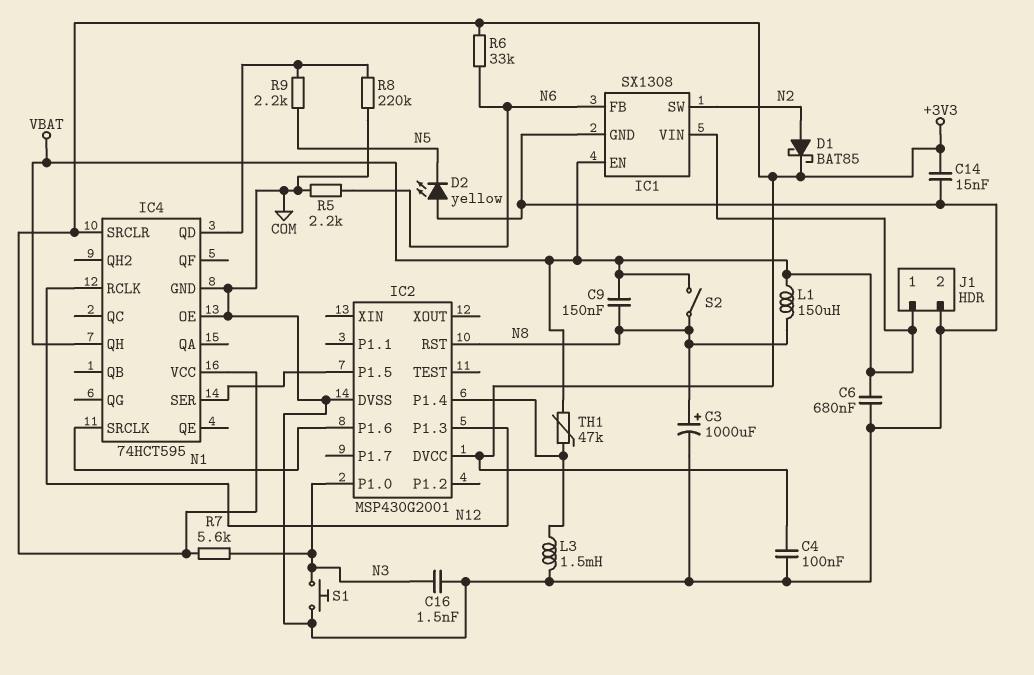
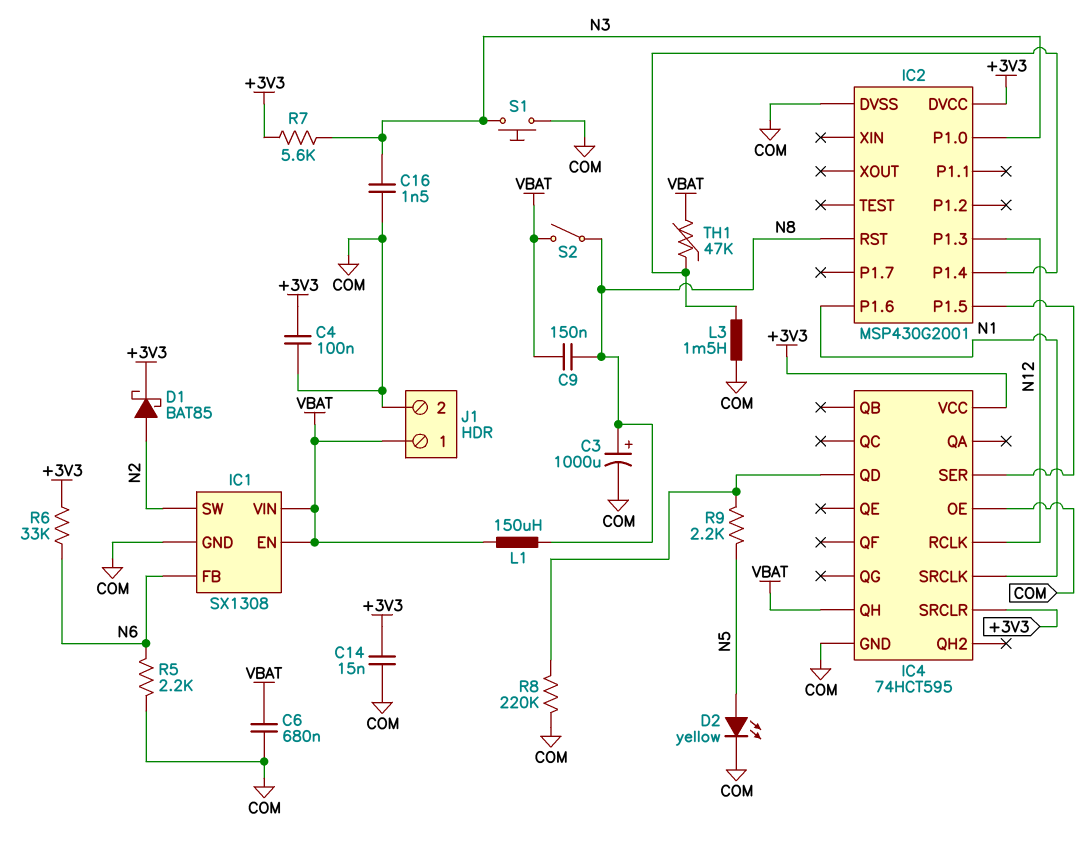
D2: LED yellow (A COM, K N5) -> LED yellow (A N5, K COM)

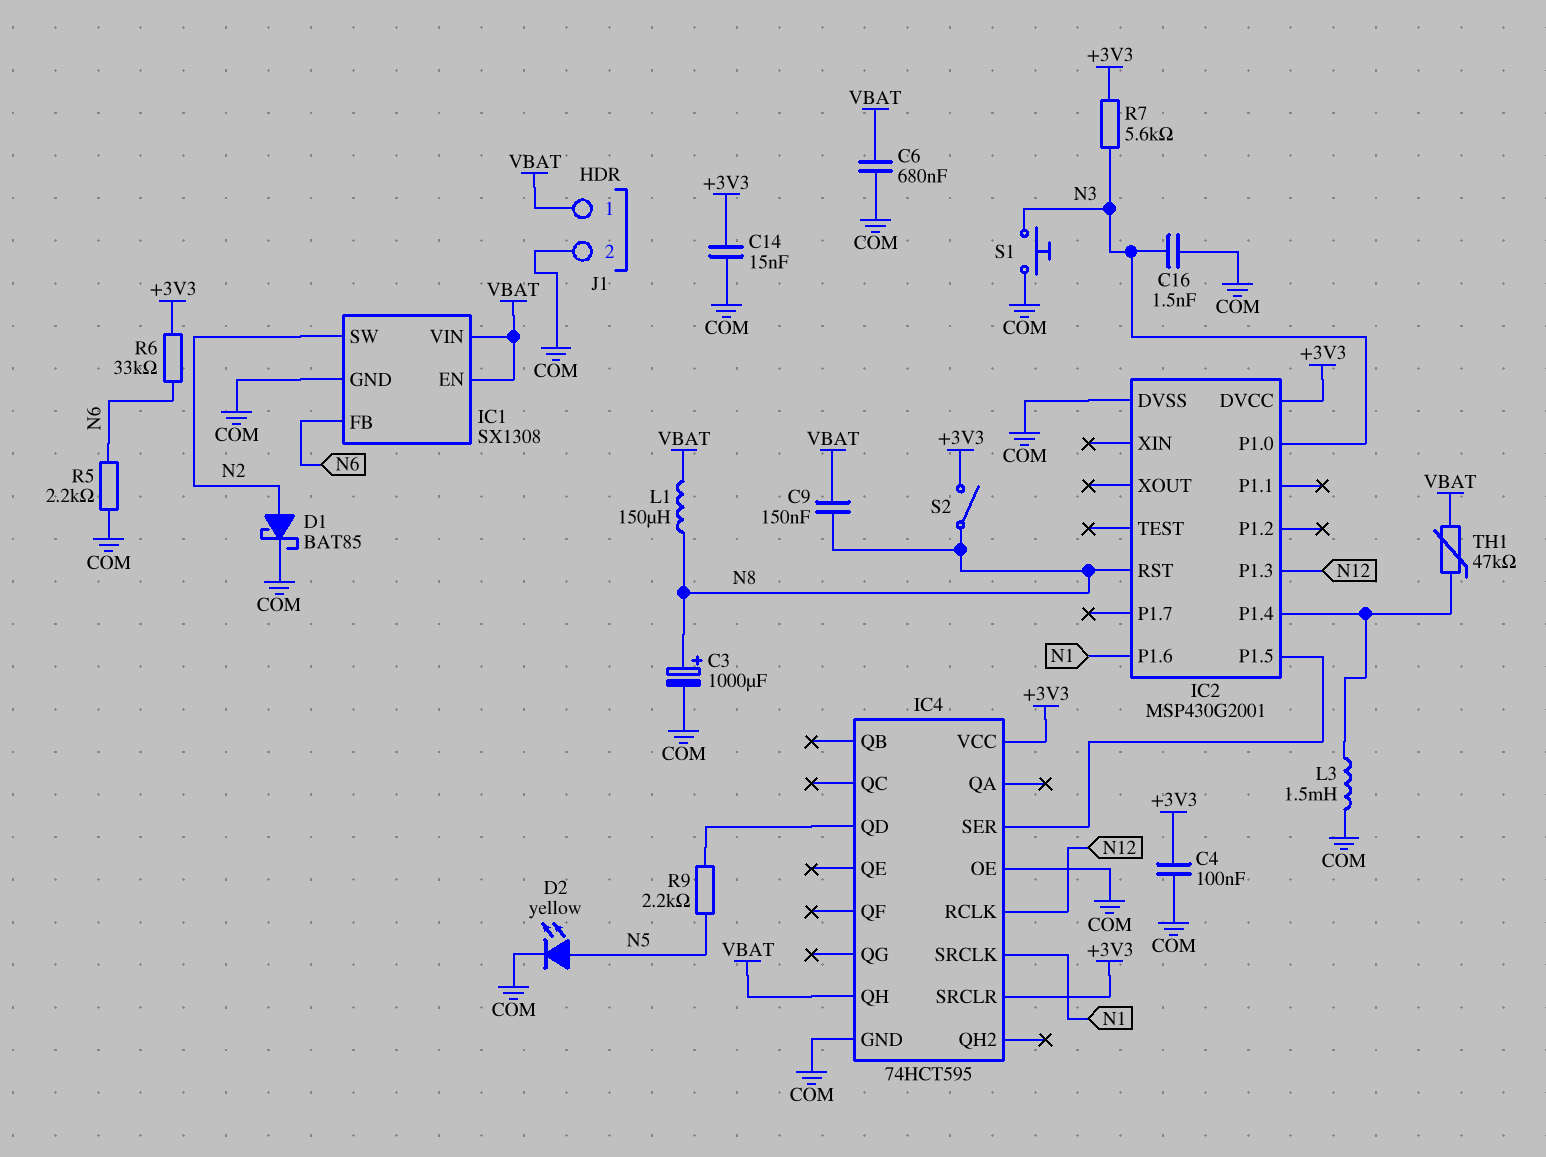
D1: schottky BAT85 (A N2, K +3V3) -> schottky BAT85 (A N2, K COM)
R8: 220k (COM, IC4/QD) -> none
S2: switch (N8, VBAT) -> switch (+3V3, N8)

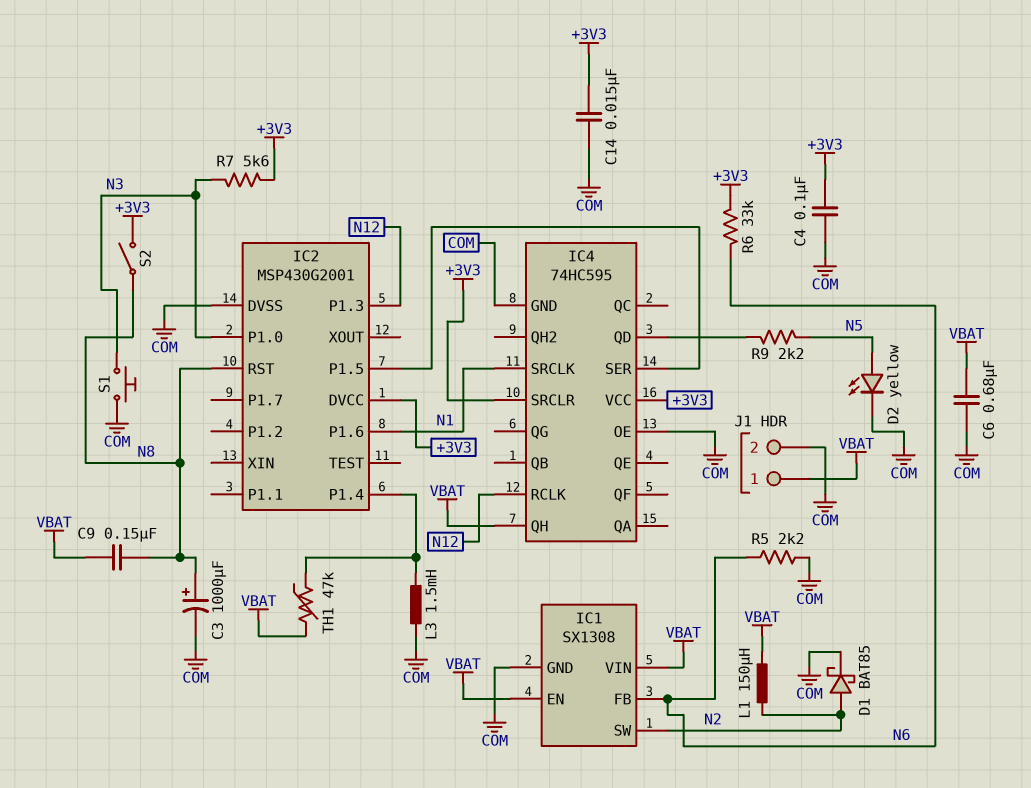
C16: 1.5nF (COM, N3) -> none
IC4: 74HCT595 -> 74HC595
L1: 150uH (N8, VBAT) -> 150uH (N2, VBAT)

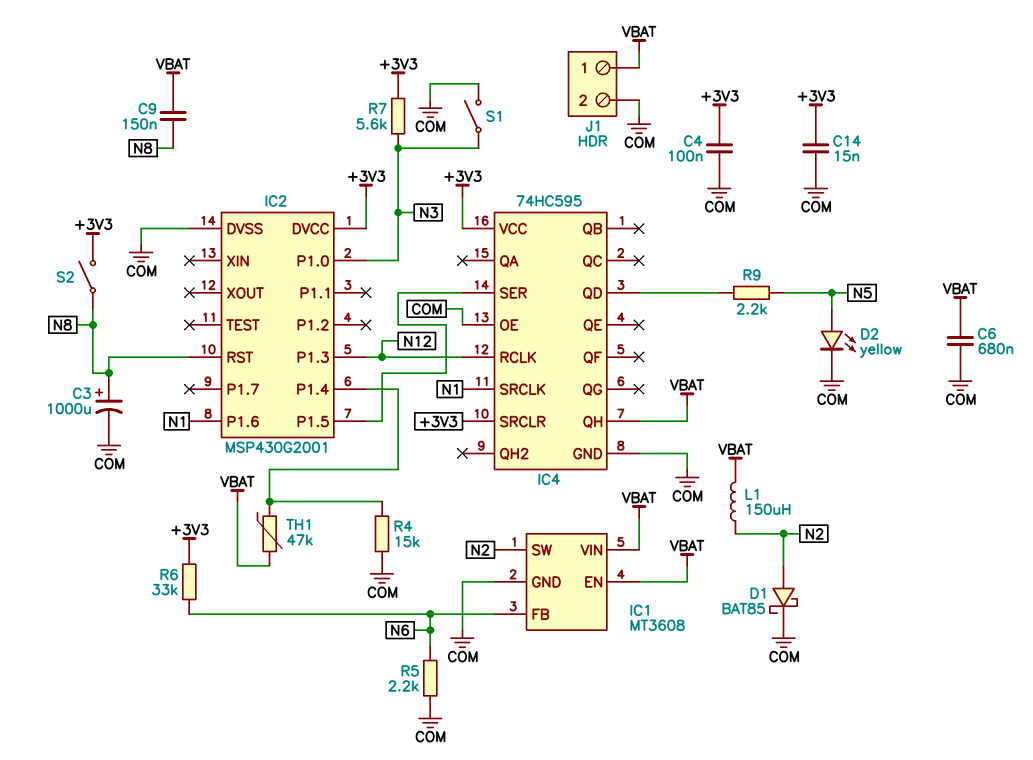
IC1: SX1308 -> MT3608
L3: 1.5mH (COM, IC2/P1.4) -> none
R4: none -> 15k (COM, IC2/P1.4)
S1: button (COM, N3) -> switch (COM, N3)

